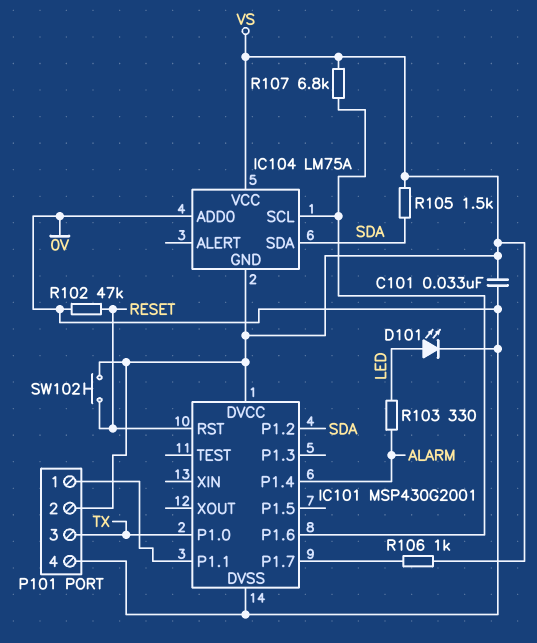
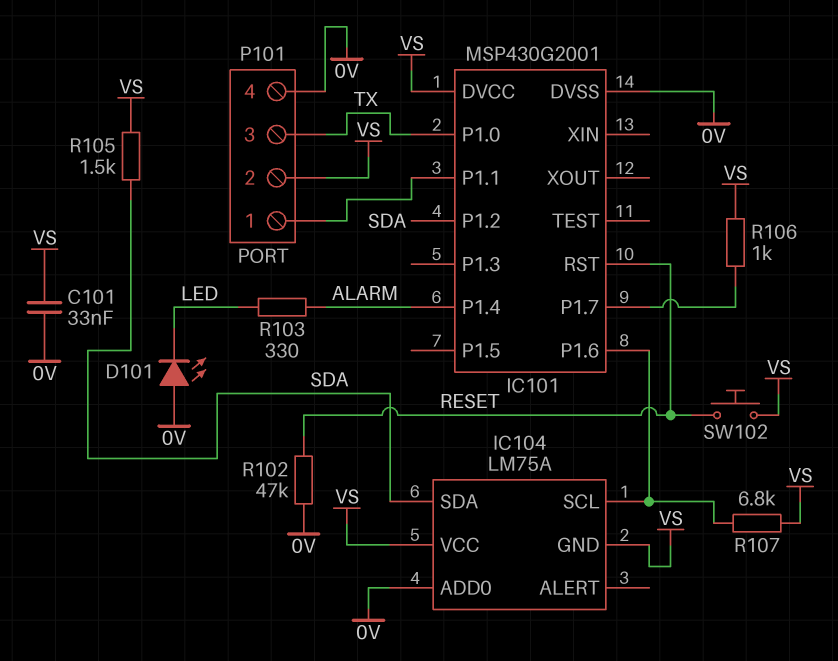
D101: LED (A LED, K 0V) -> LED (A 0V, K LED)

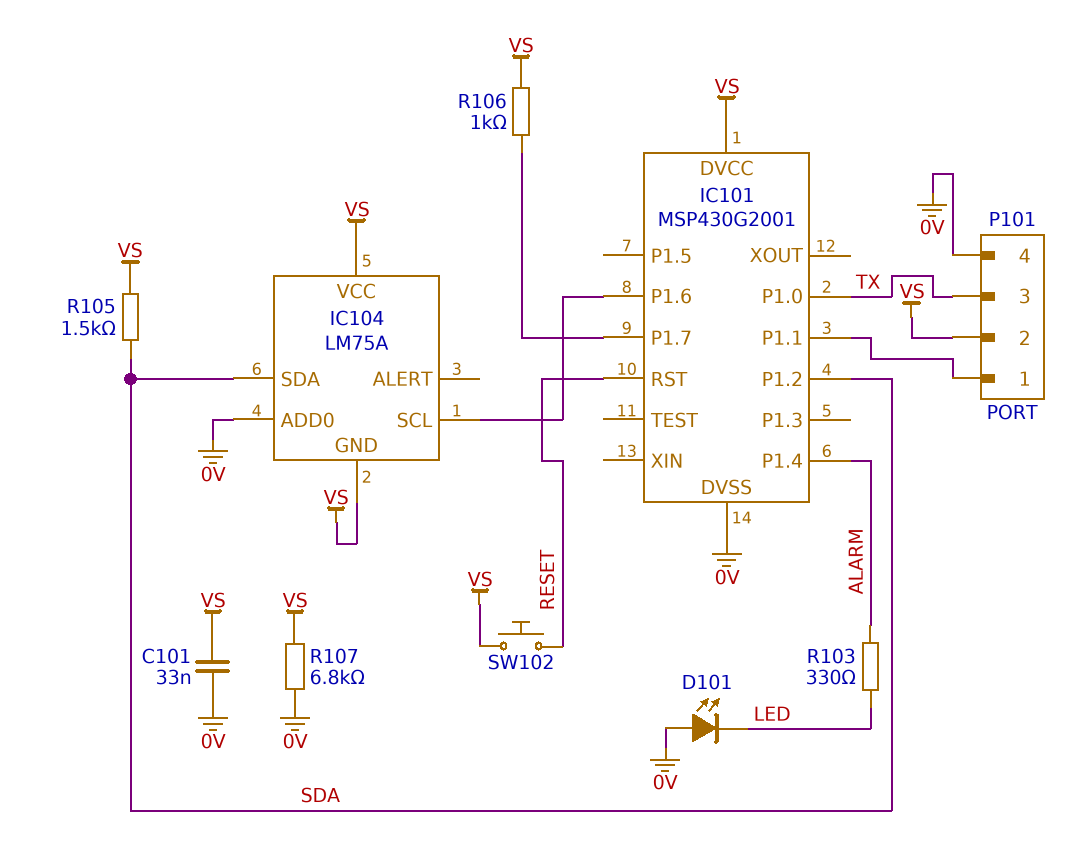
R102: 47k (0V, RESET) -> none
R107: 6.8k (IC101/P1.6, VS) -> 6.8k (0V, VS)

